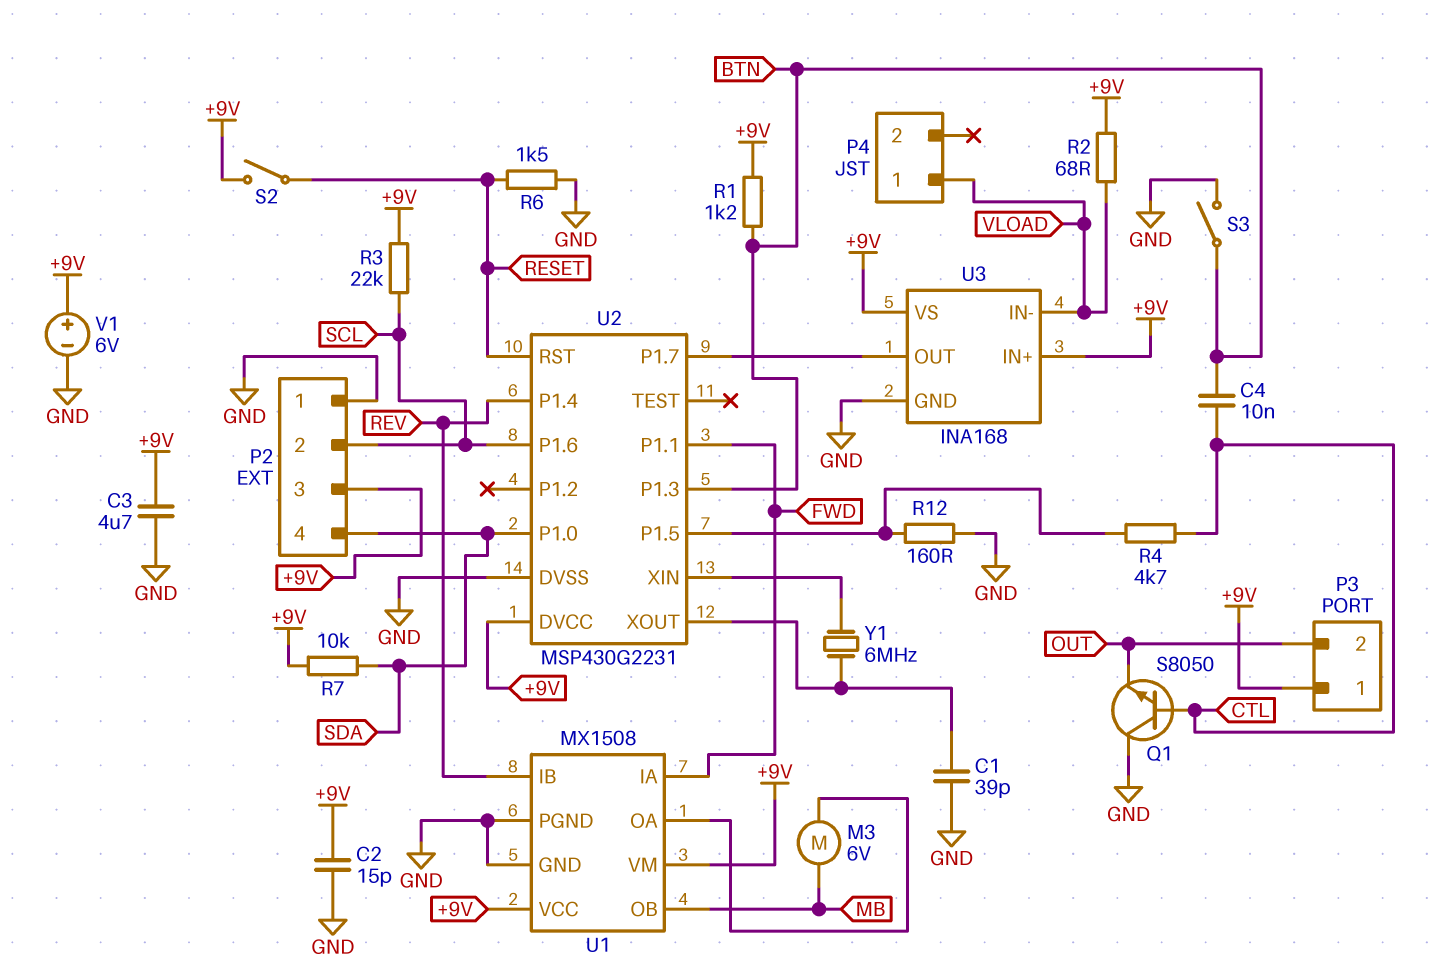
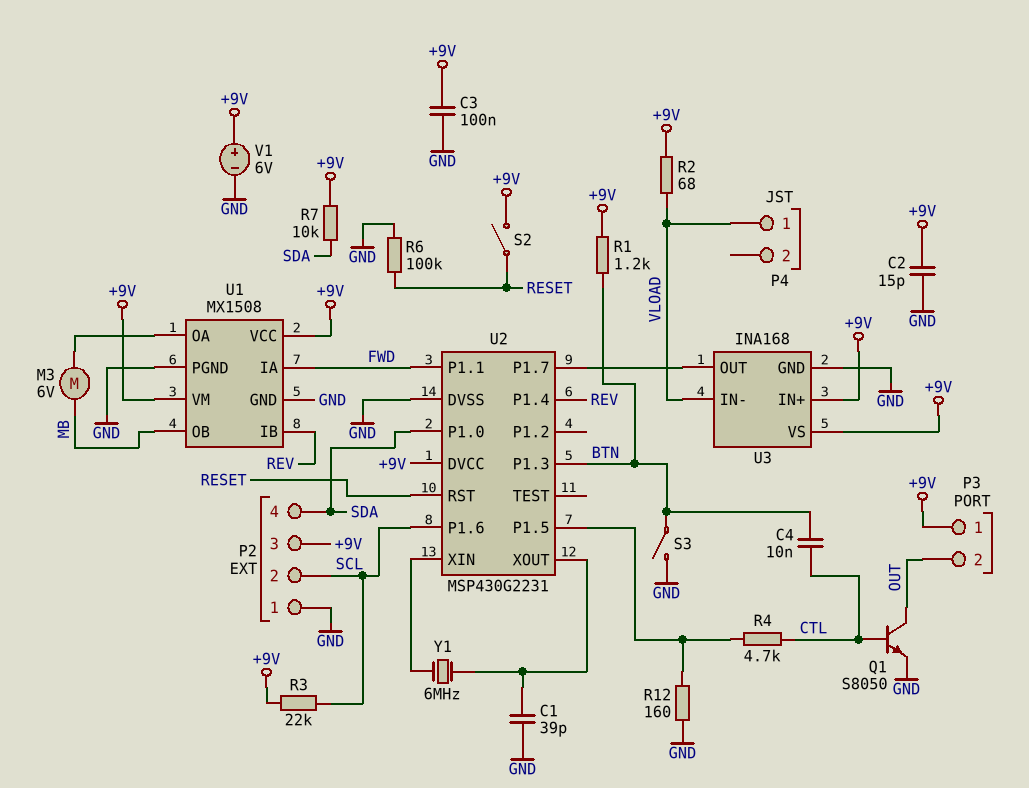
C3: 4.7uF (+9V, GND) -> 100nF (+9V, GND)
Q1: NPN S8050 (B CTL, C GND, E OUT) -> NPN S8050 (B CTL, C OUT, E GND)
R6: 1.5k (GND, RESET) -> 100k (GND, RESET)

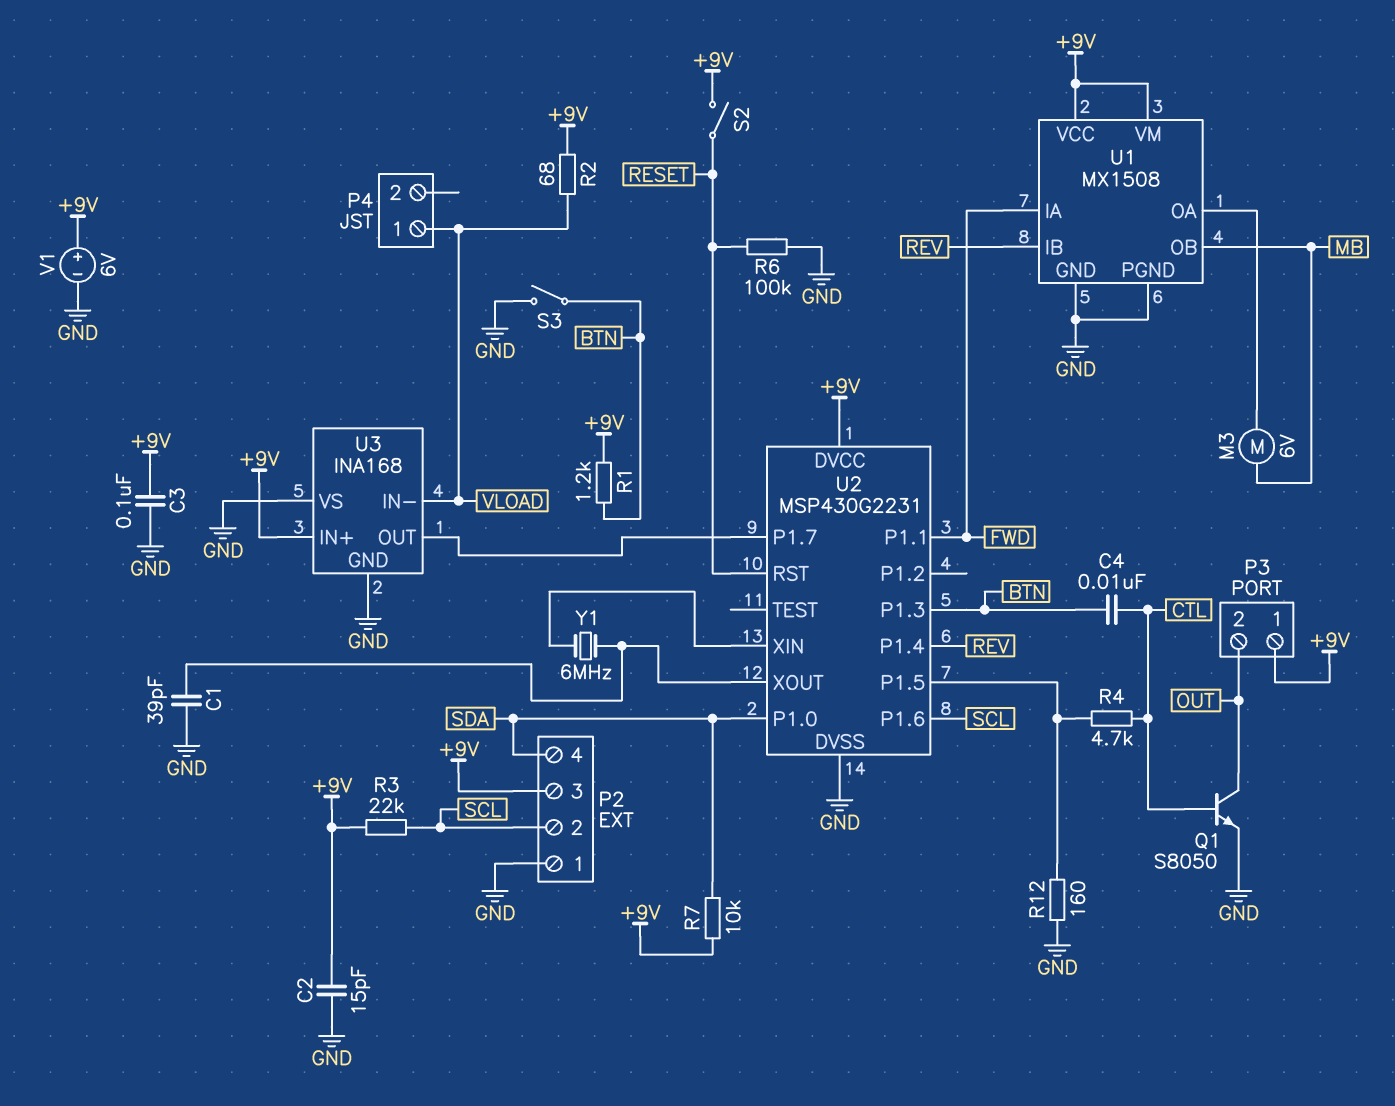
U3 pin VS: +9V -> GND

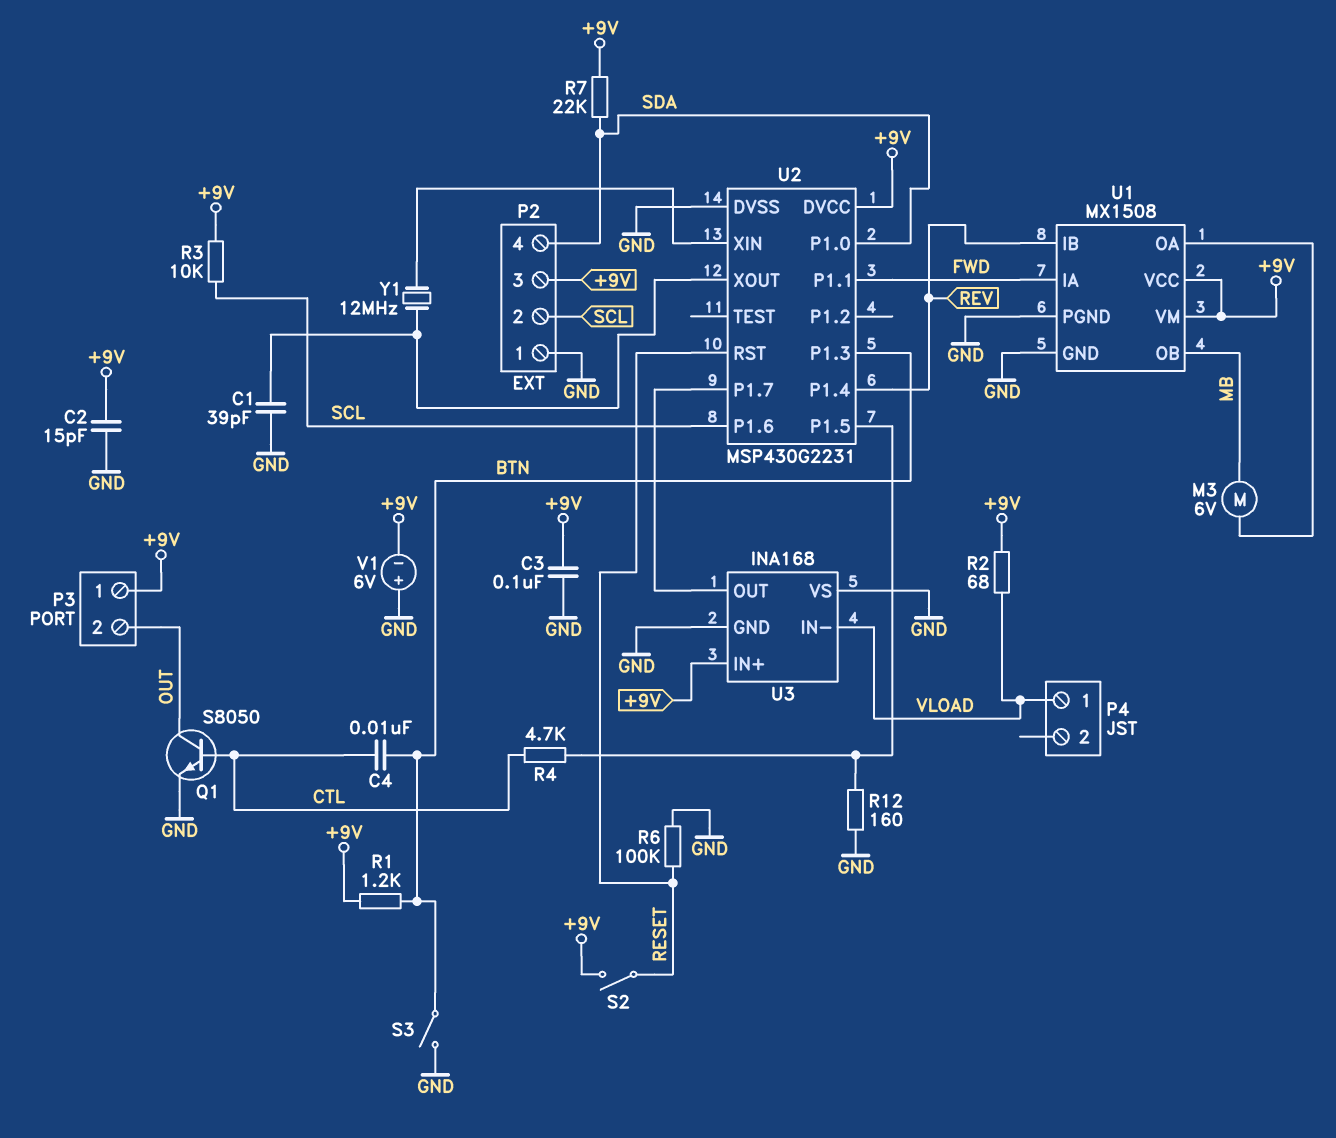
R3: 22k (+9V, SCL) -> 10k (+9V, SCL)
R7: 10k (+9V, SDA) -> 22k (+9V, SDA)
V1: 6V (plus +9V, minus GND) -> 6V (plus GND, minus +9V)
Y1: 6MHz (U2/XIN, U2/XOUT) -> 12MHz (U2/XIN, U2/XOUT)

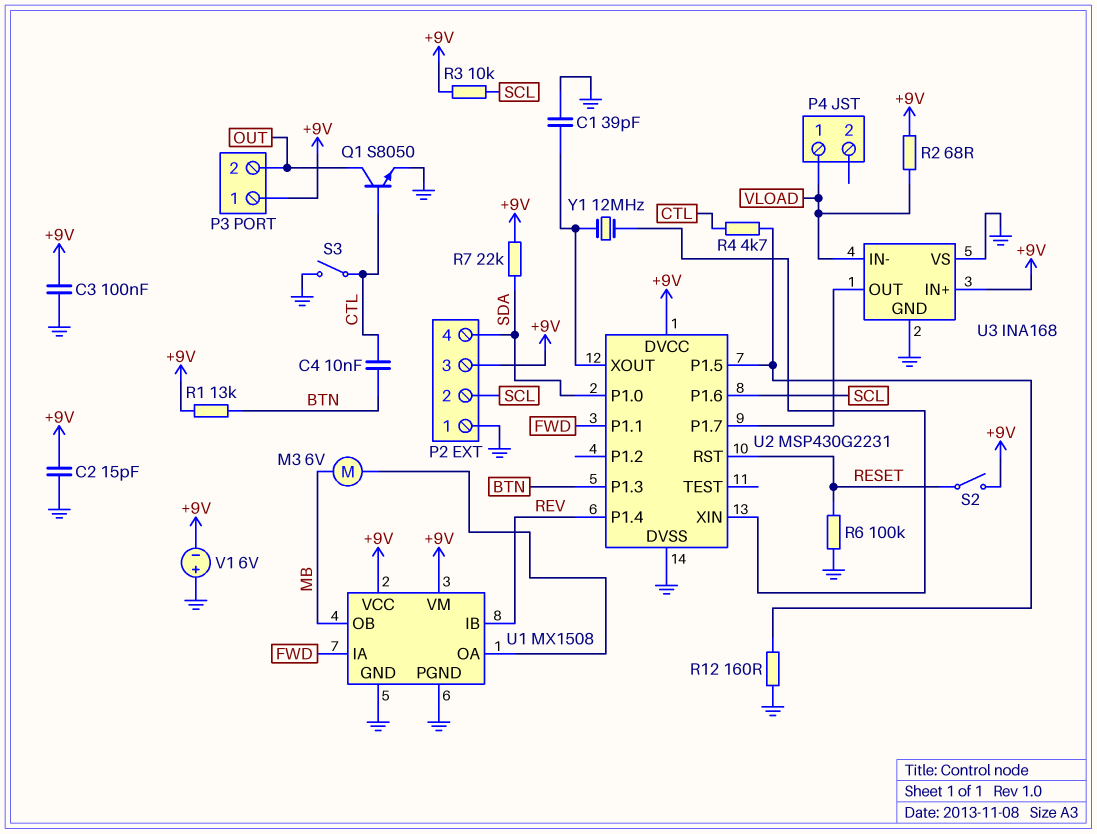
R1: 1.2k (+9V, BTN) -> 13k (+9V, BTN)
S3: switch (BTN, GND) -> switch (CTL, GND)

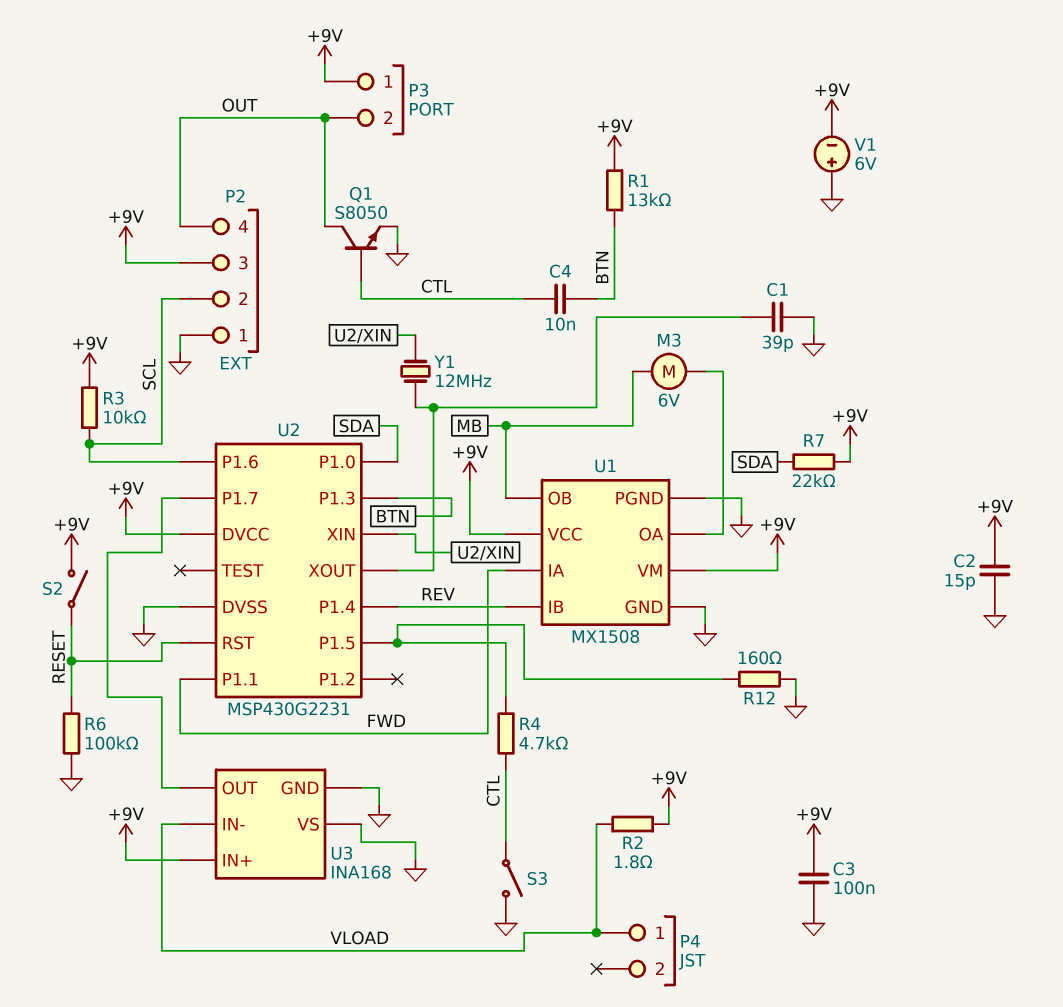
P2 pin 4: SDA -> OUT
R2: 68 (+9V, VLOAD) -> 1.8 (+9V, VLOAD)

